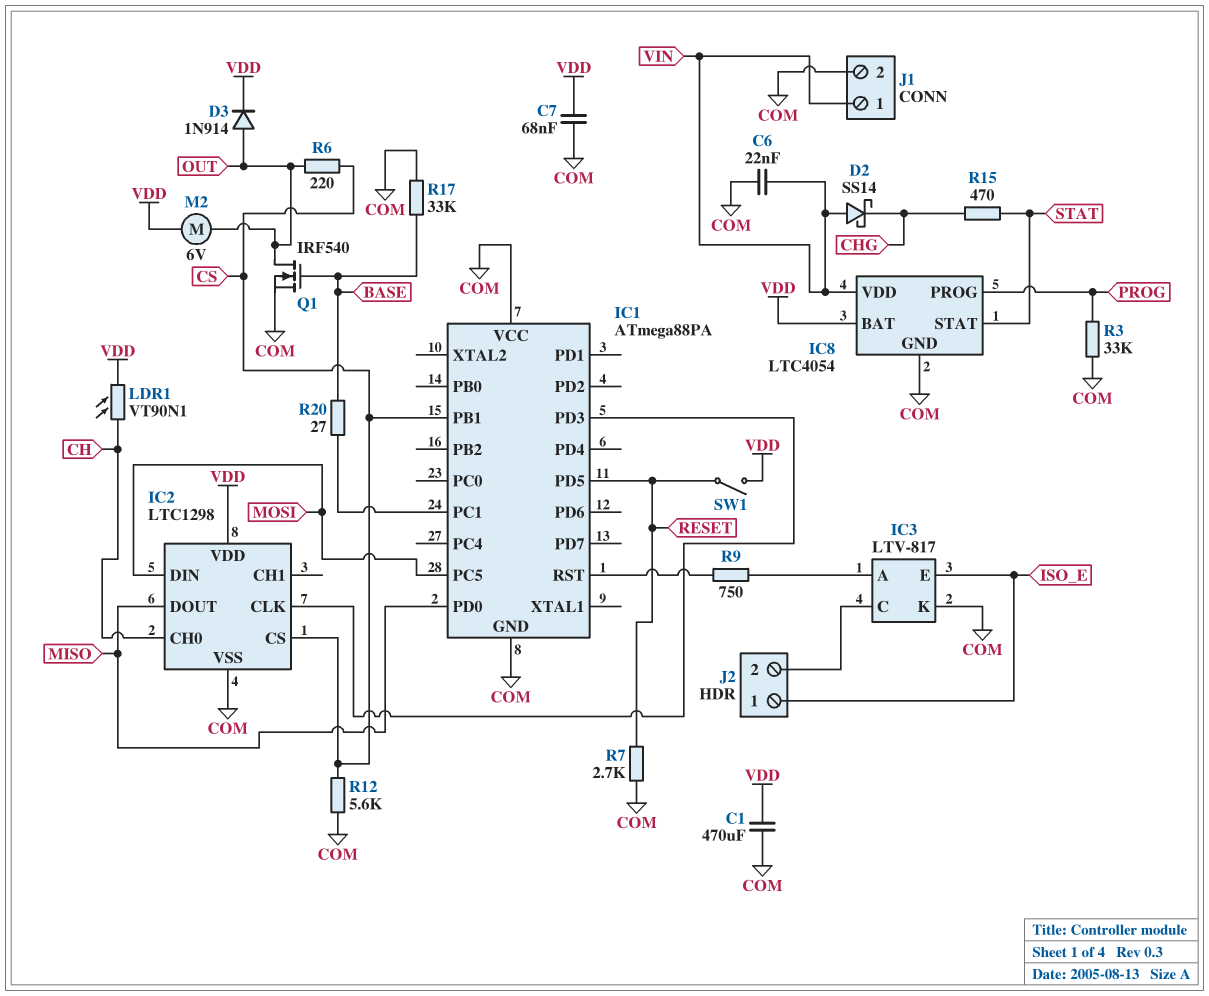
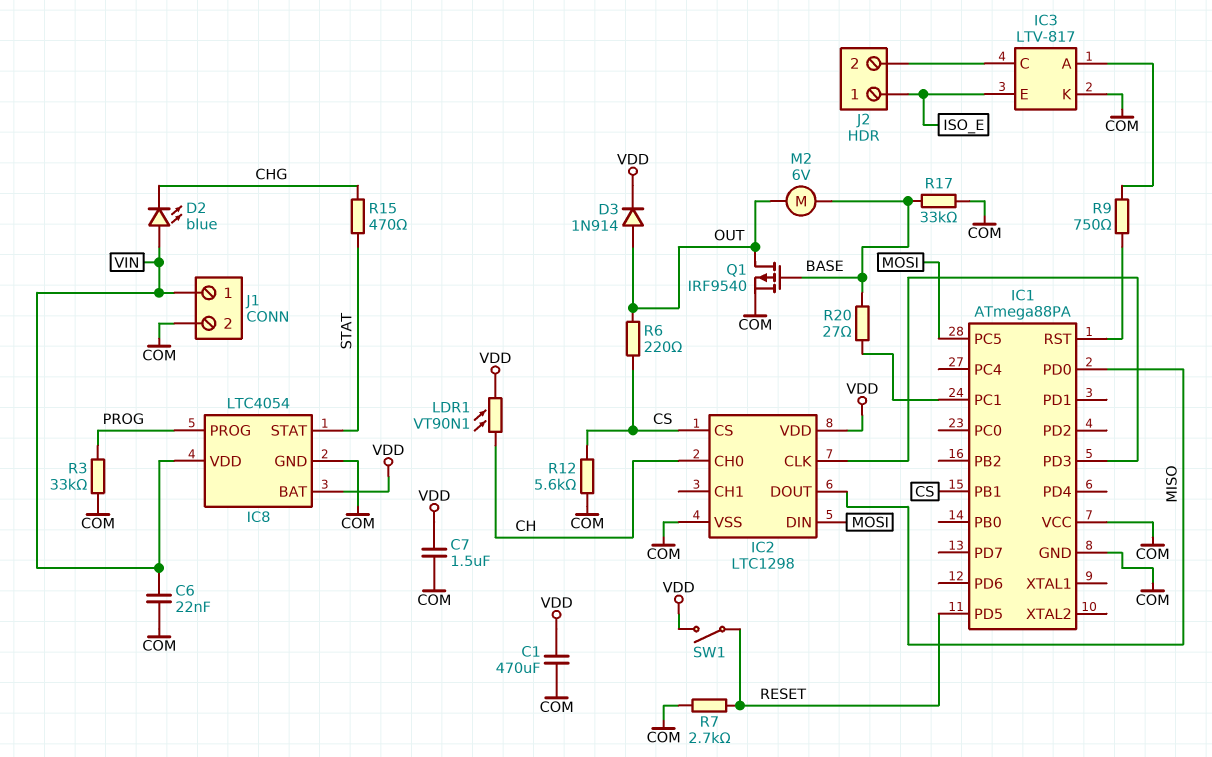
C7: 68nF (COM, VDD) -> 1.5uF (COM, VDD)
D2: schottky SS14 (A VIN, K CHG) -> LED blue (A VIN, K CHG)
M2: motor 6V (OUT, VDD) -> motor 6V (BASE, OUT)
Q1: NMOS IRF540 (G BASE, D OUT, S COM) -> PMOS IRF9540 (G BASE, D OUT, S COM)

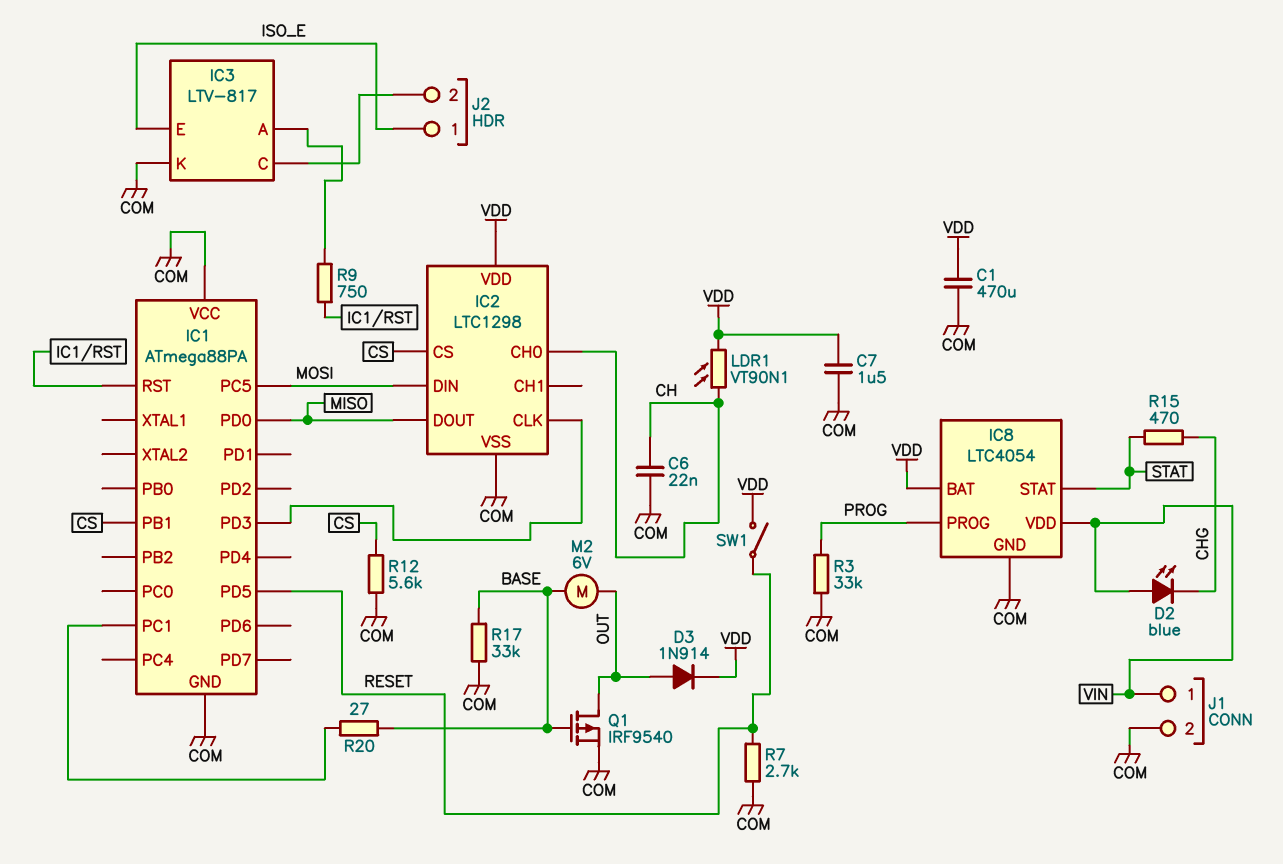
C6: 22nF (COM, VIN) -> 22nF (CH, COM)
R6: 220 (CS, OUT) -> none

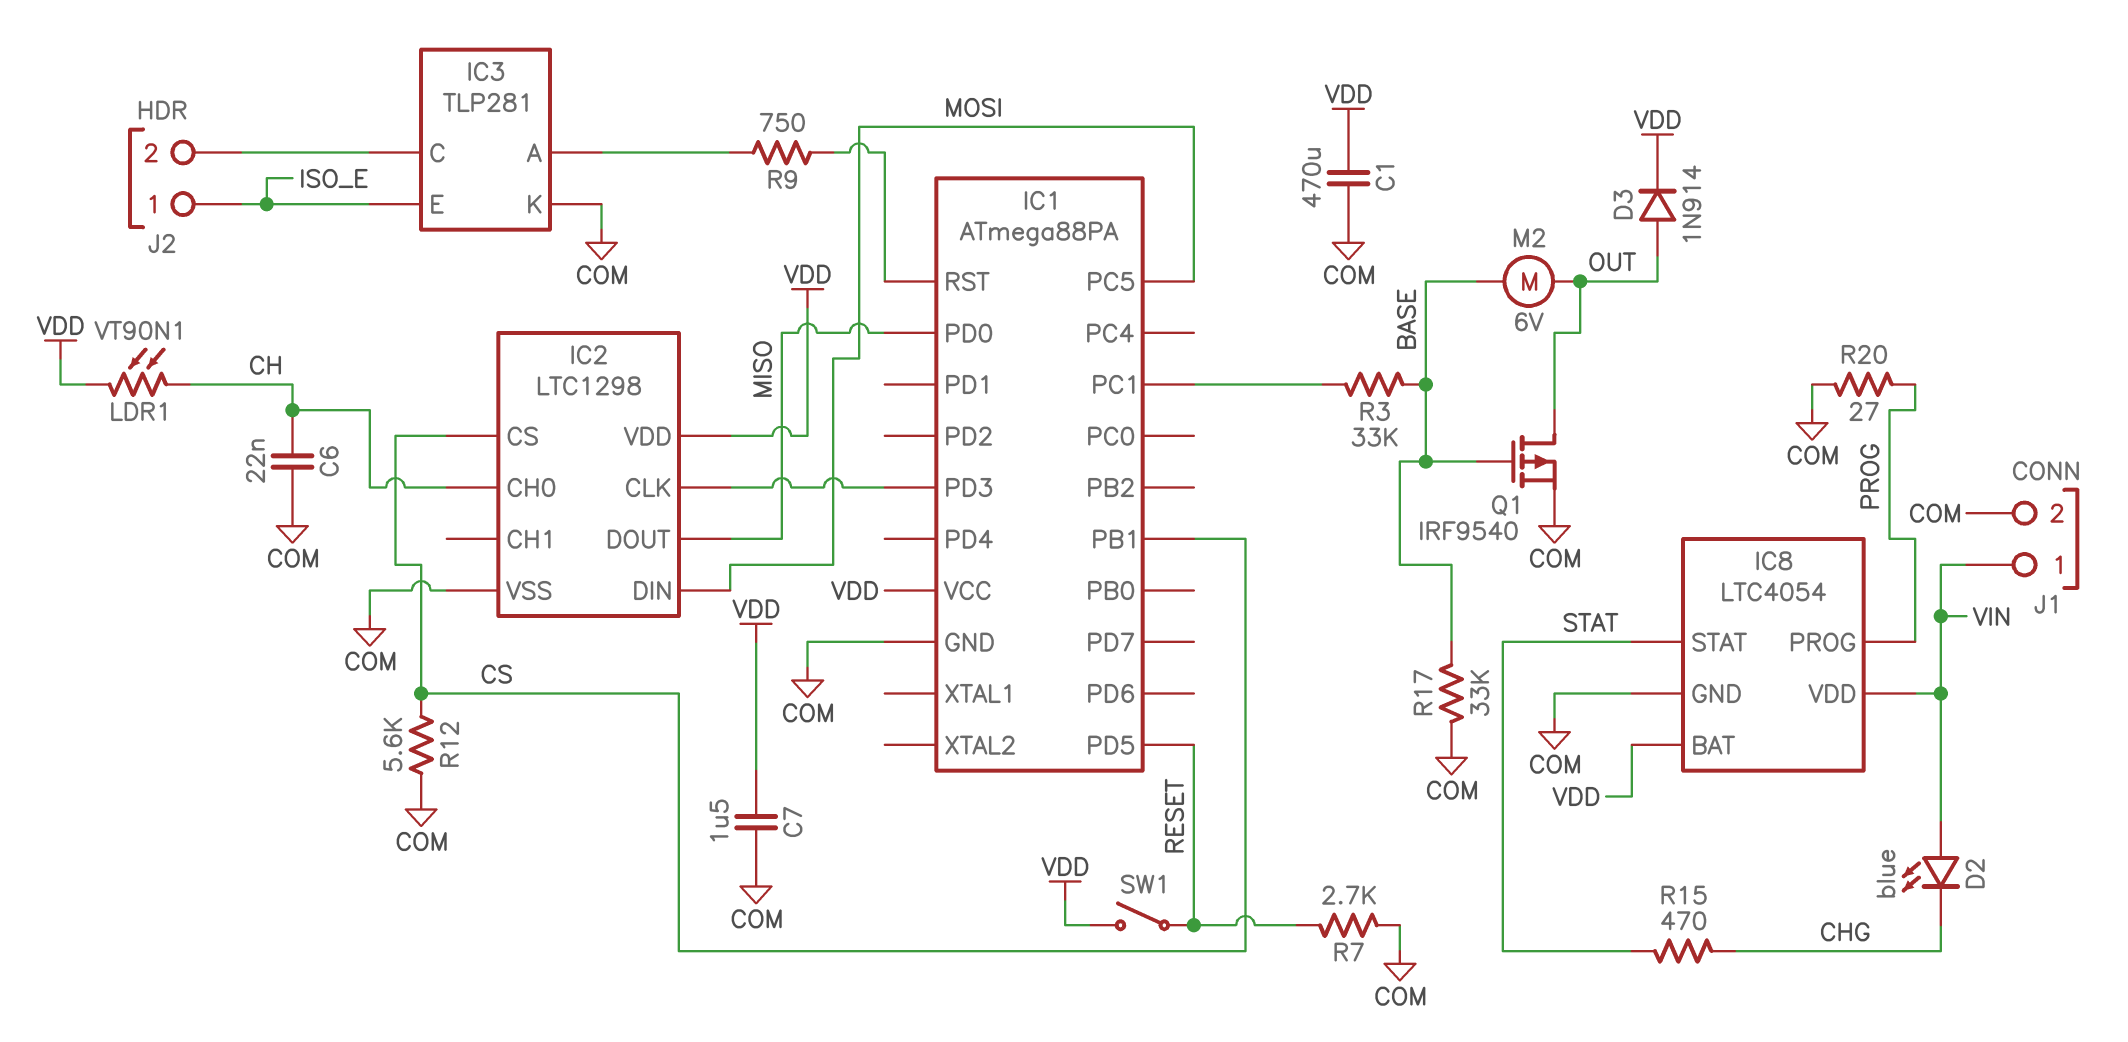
IC1 pin VCC: COM -> VDD
IC3: LTV-817 -> TLP281
R3: 33k (COM, PROG) -> 33k (BASE, IC1/PC1)
R20: 27 (BASE, IC1/PC1) -> 27 (COM, PROG)

